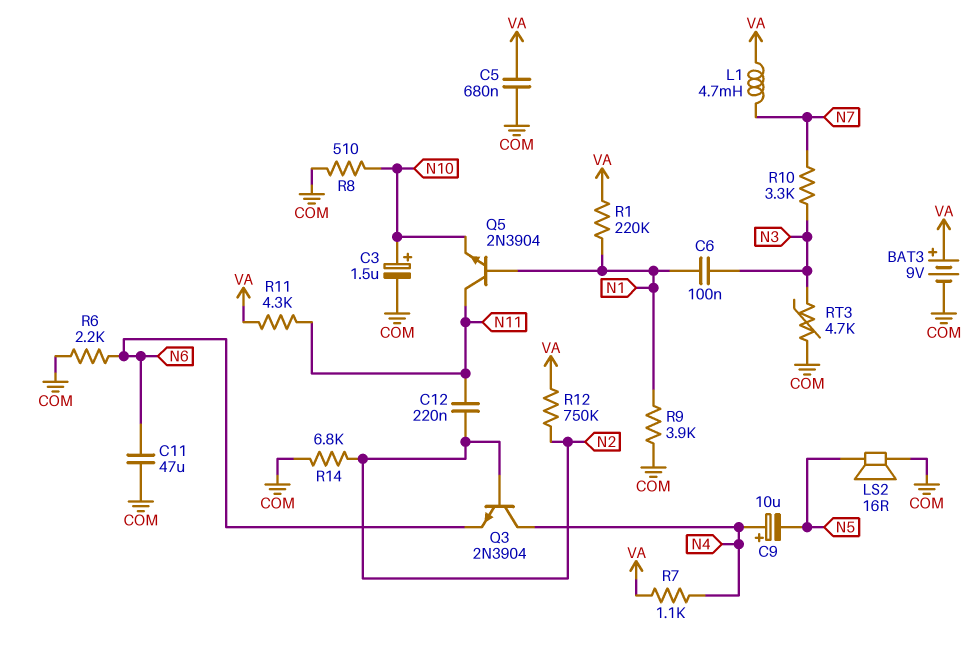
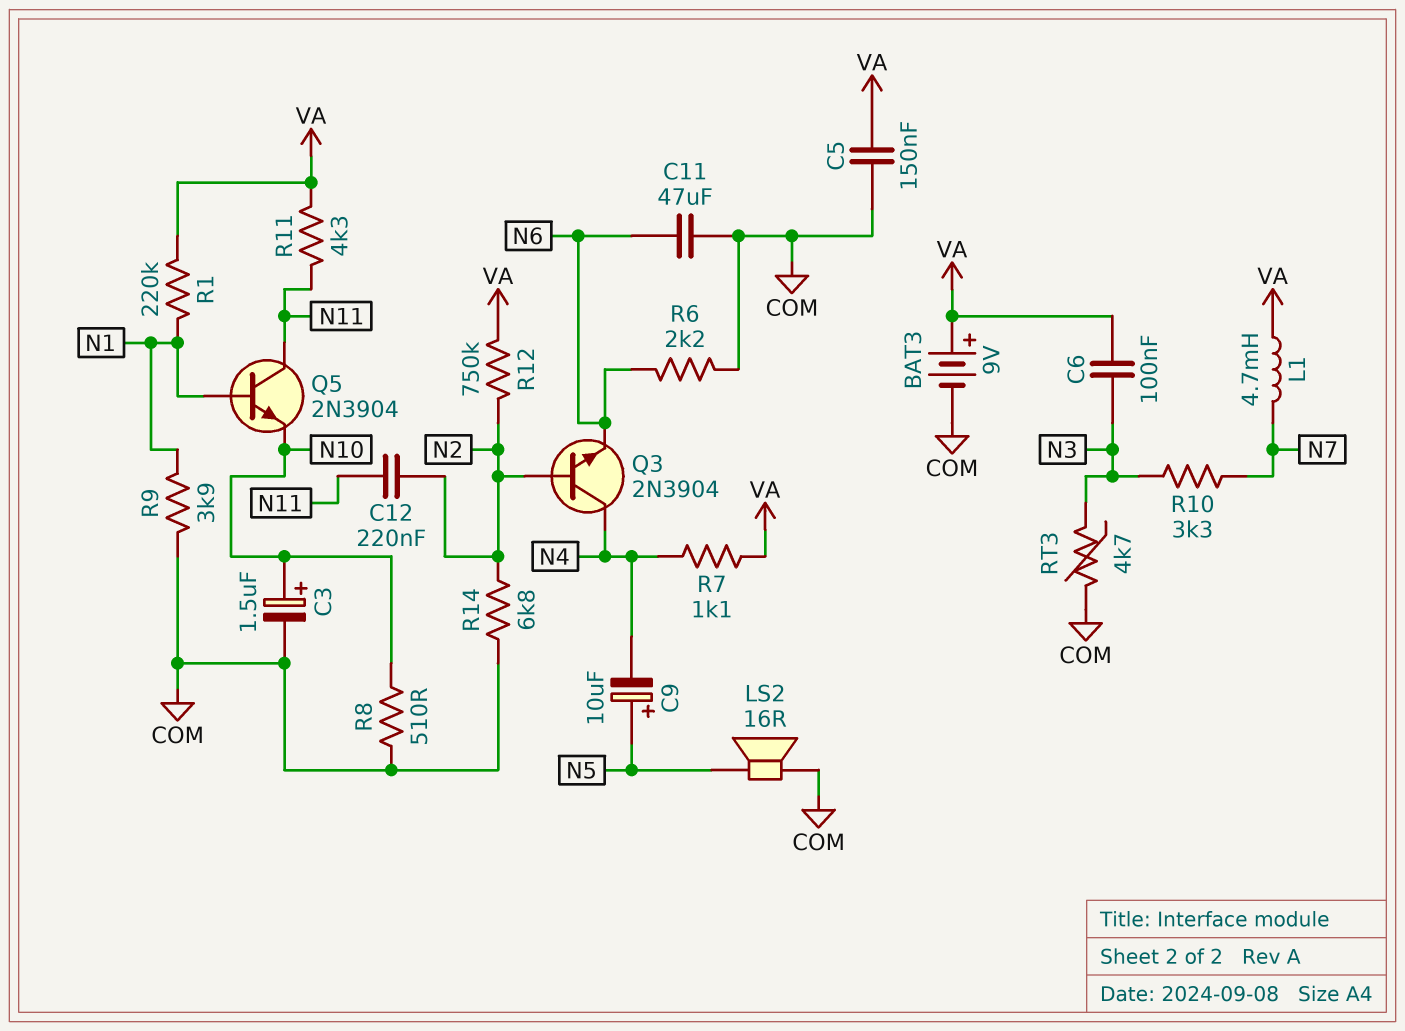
C5: 680nF (COM, VA) -> 150nF (COM, VA)
C6: 100nF (N1, N3) -> 100nF (N3, VA)
C9: 10uF (plus N4, minus N5) -> 10uF (plus N5, minus N4)

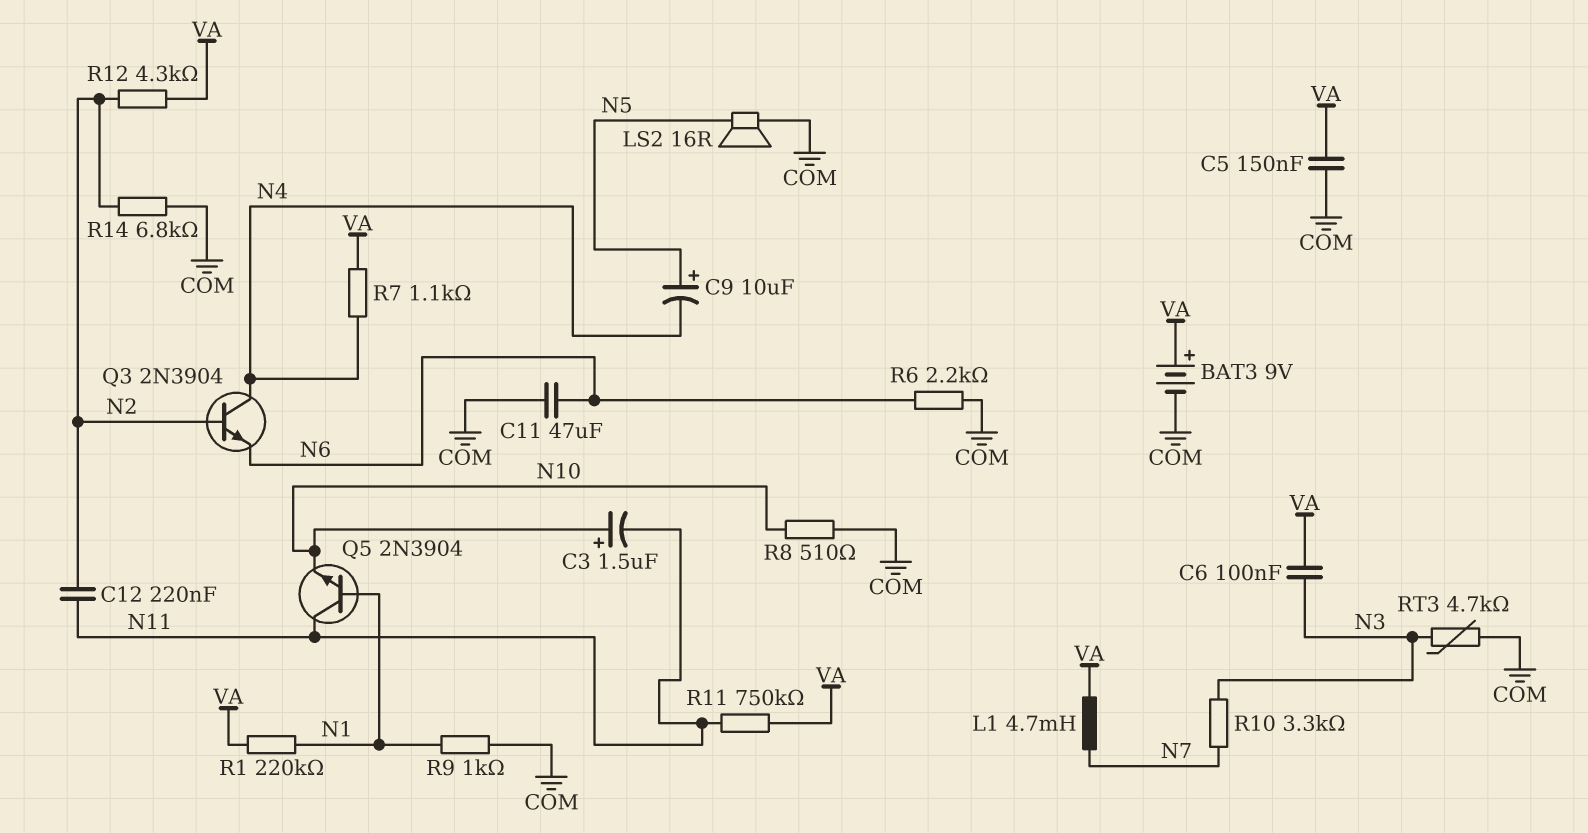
C3: 1.5uF (plus N10, minus COM) -> 1.5uF (plus N10, minus N11)
R9: 3.9k (COM, N1) -> 1k (COM, N1)
R11: 4.3k (N11, VA) -> 750k (N11, VA)
R12: 750k (N2, VA) -> 4.3k (N2, VA)

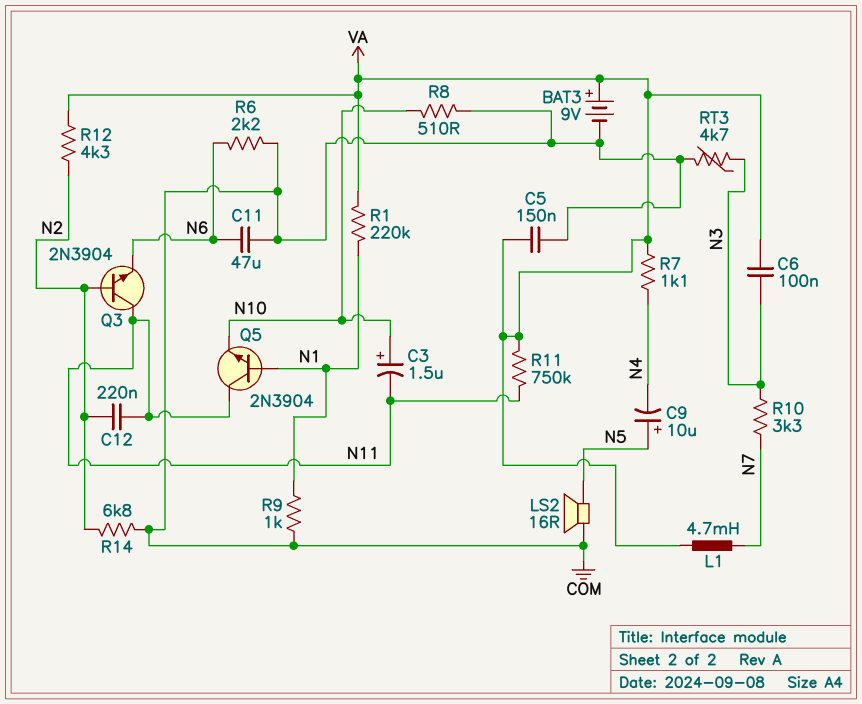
Q3: NPN 2N3904 (B N2, C N4, E N6) -> NPN 2N3904 (B N2, C N11, E N6)

